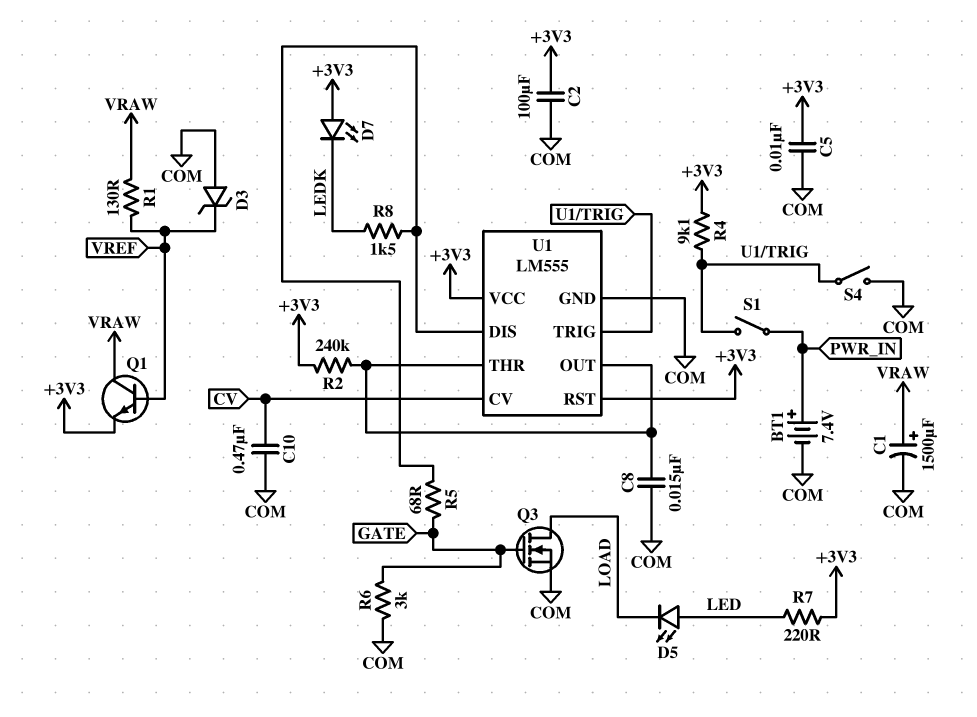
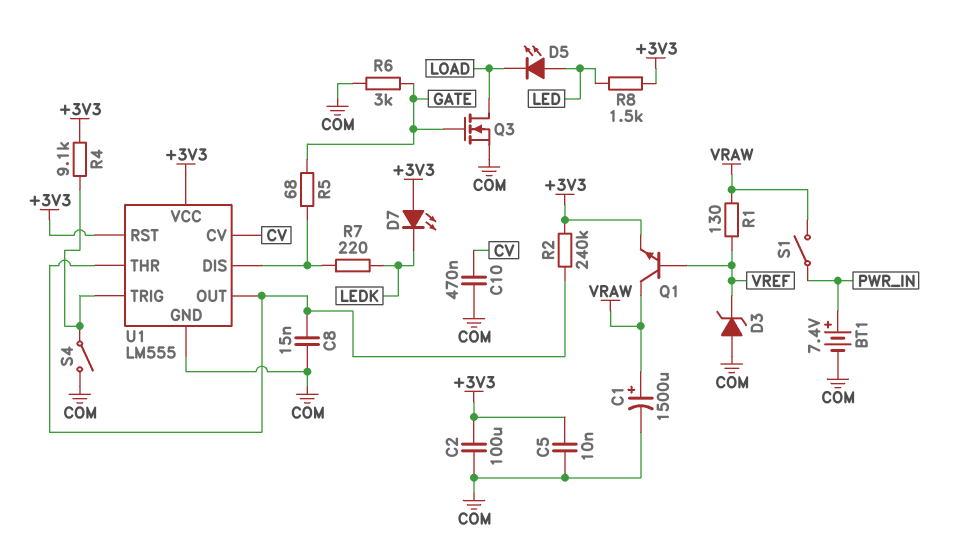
R7: 220 (+3V3, LED) -> 220 (LEDK, U1/DIS)
R8: 1.5k (LEDK, U1/DIS) -> 1.5k (+3V3, LED)
S1: switch (PWR_IN, U1/TRIG) -> switch (PWR_IN, VRAW)

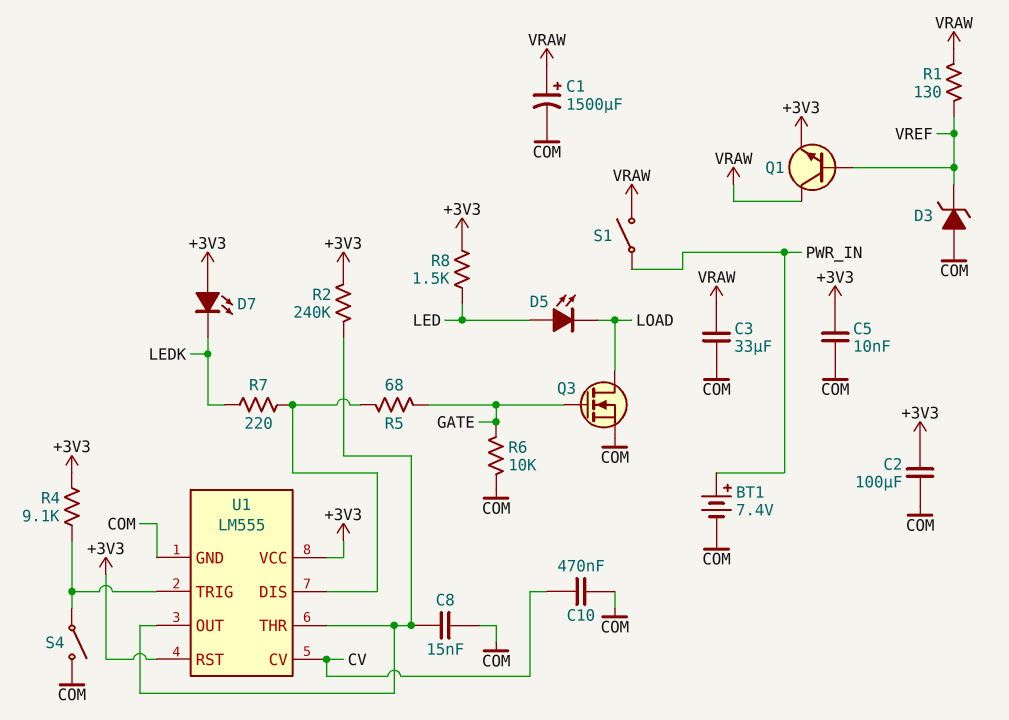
C3: none -> 33uF (COM, VRAW)
R6: 3k (COM, GATE) -> 10k (COM, GATE)

